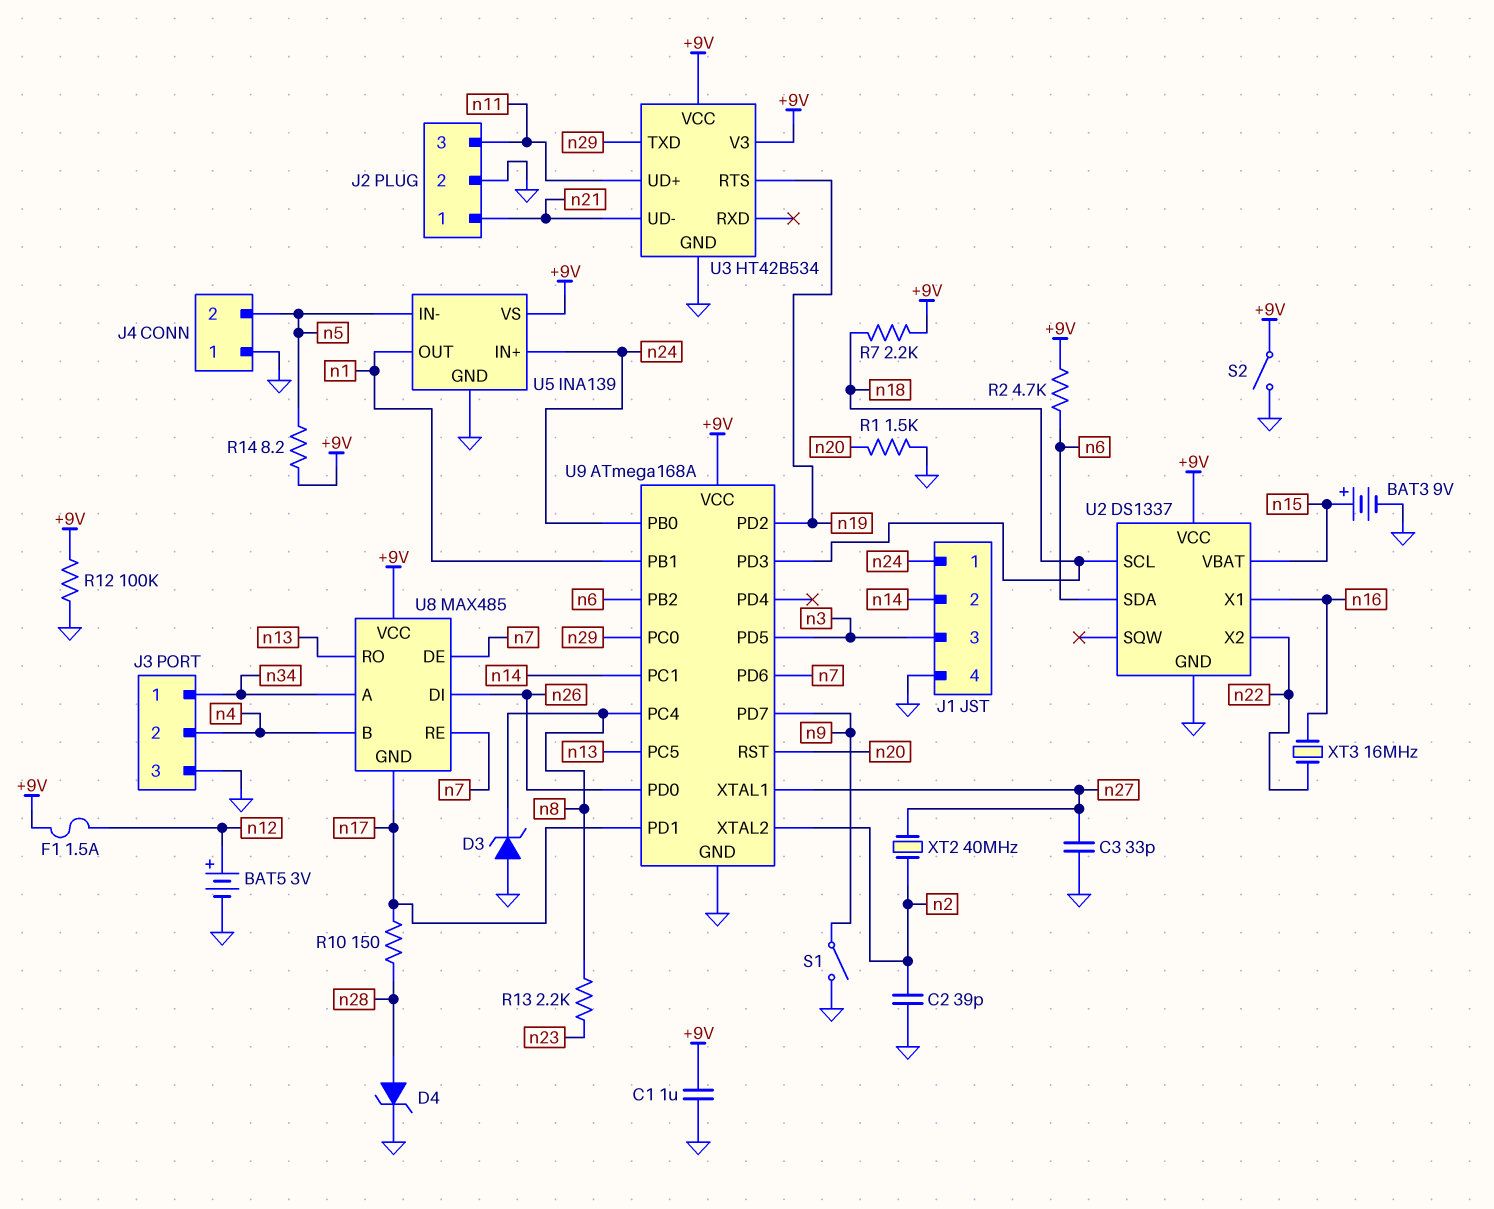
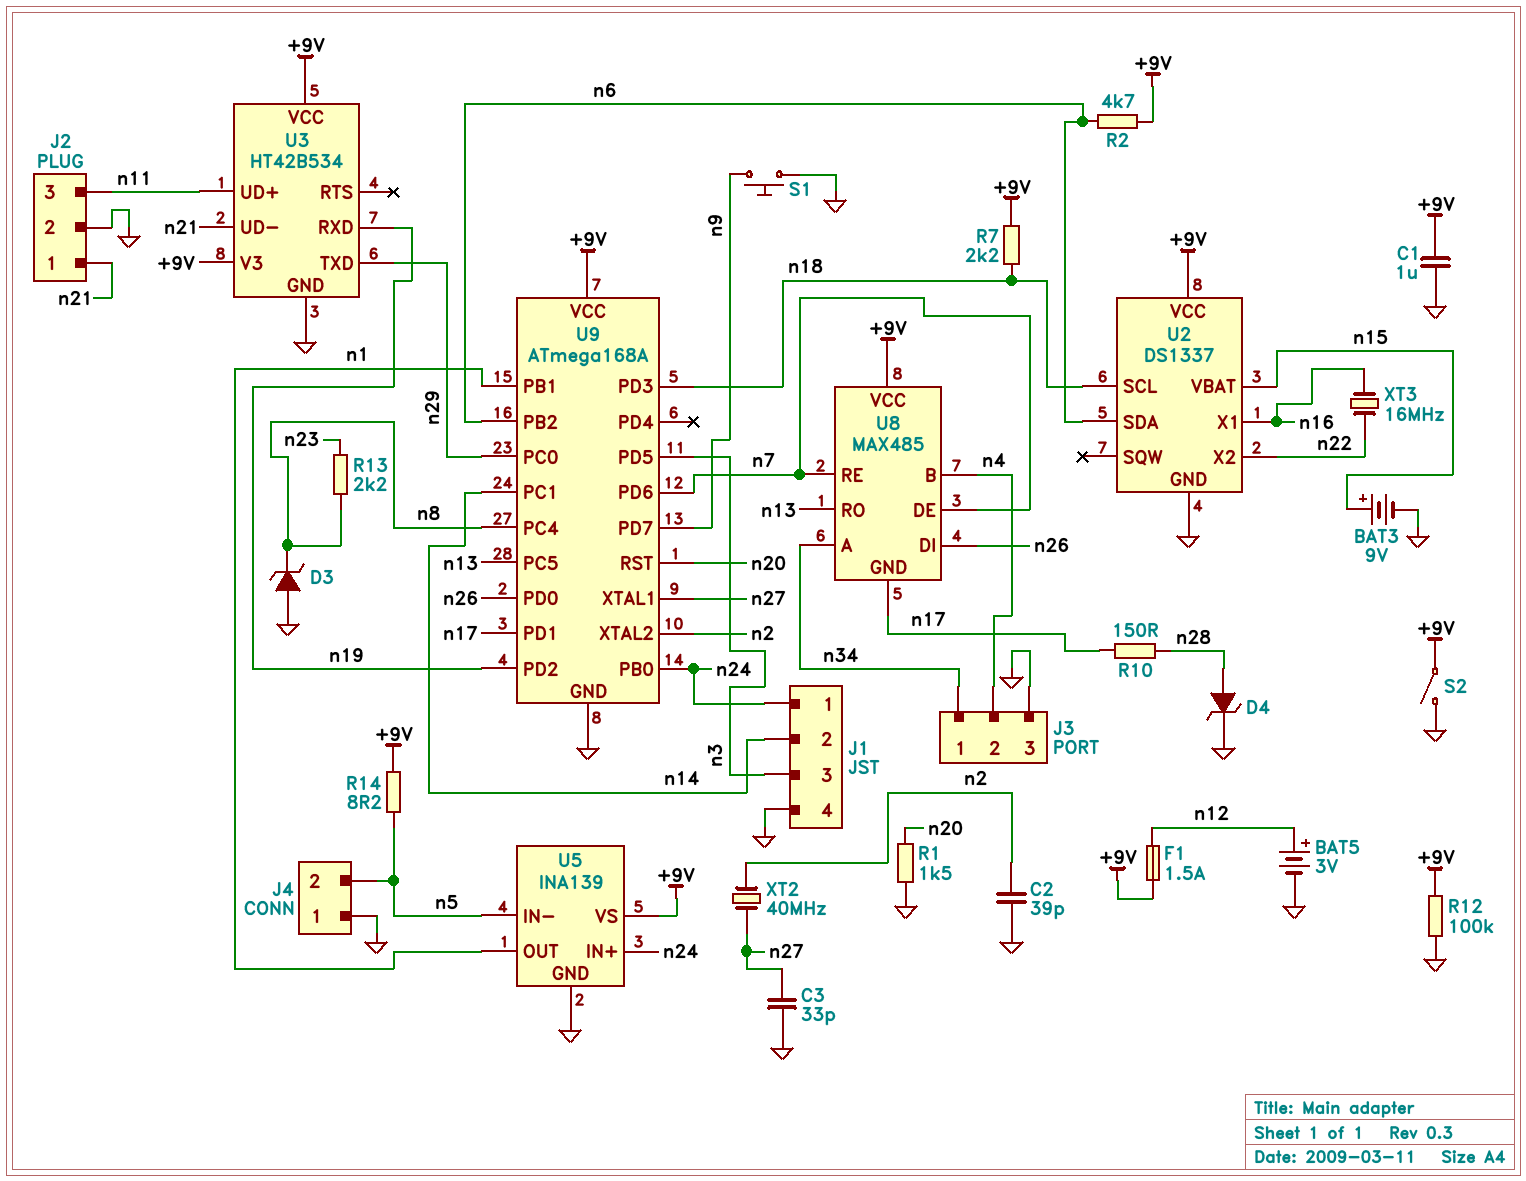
S1: switch (GND, n9) -> button (GND, n9)
U3 pin RTS: n19 -> none
U3 pin RXD: none -> n19

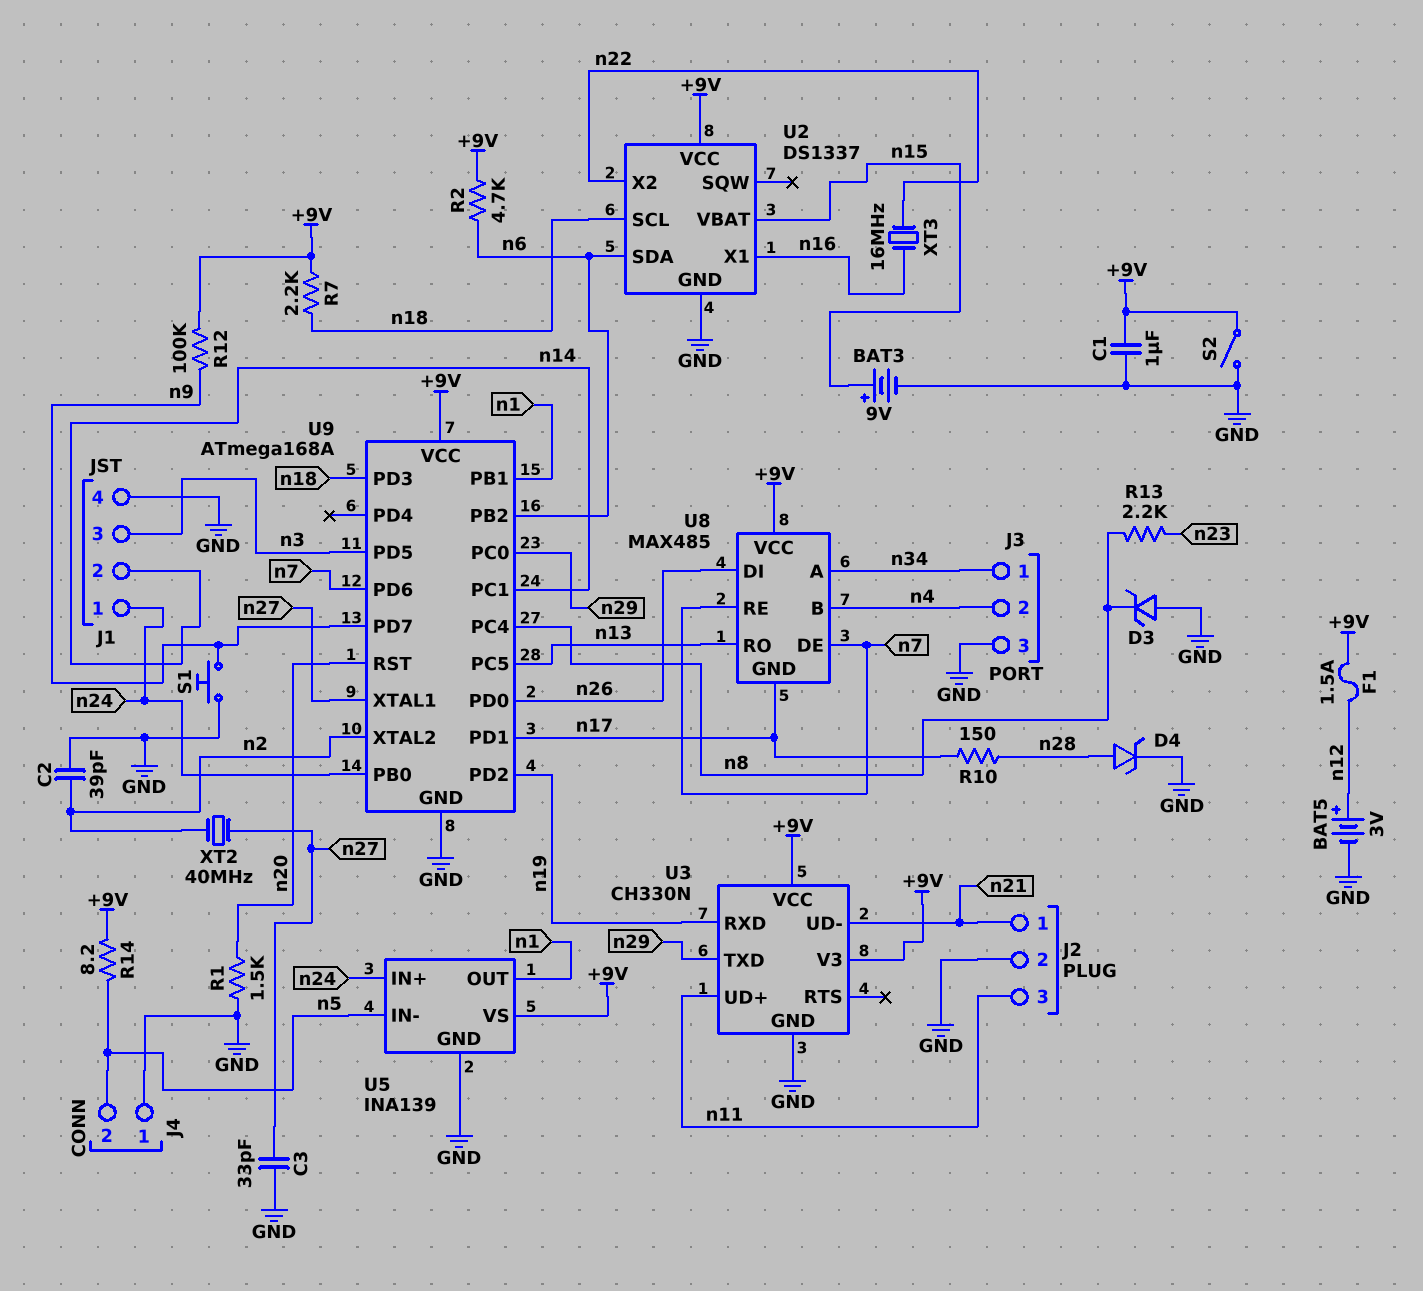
R12: 100k (+9V, GND) -> 100k (+9V, n9)
U3: HT42B534 -> CH330N

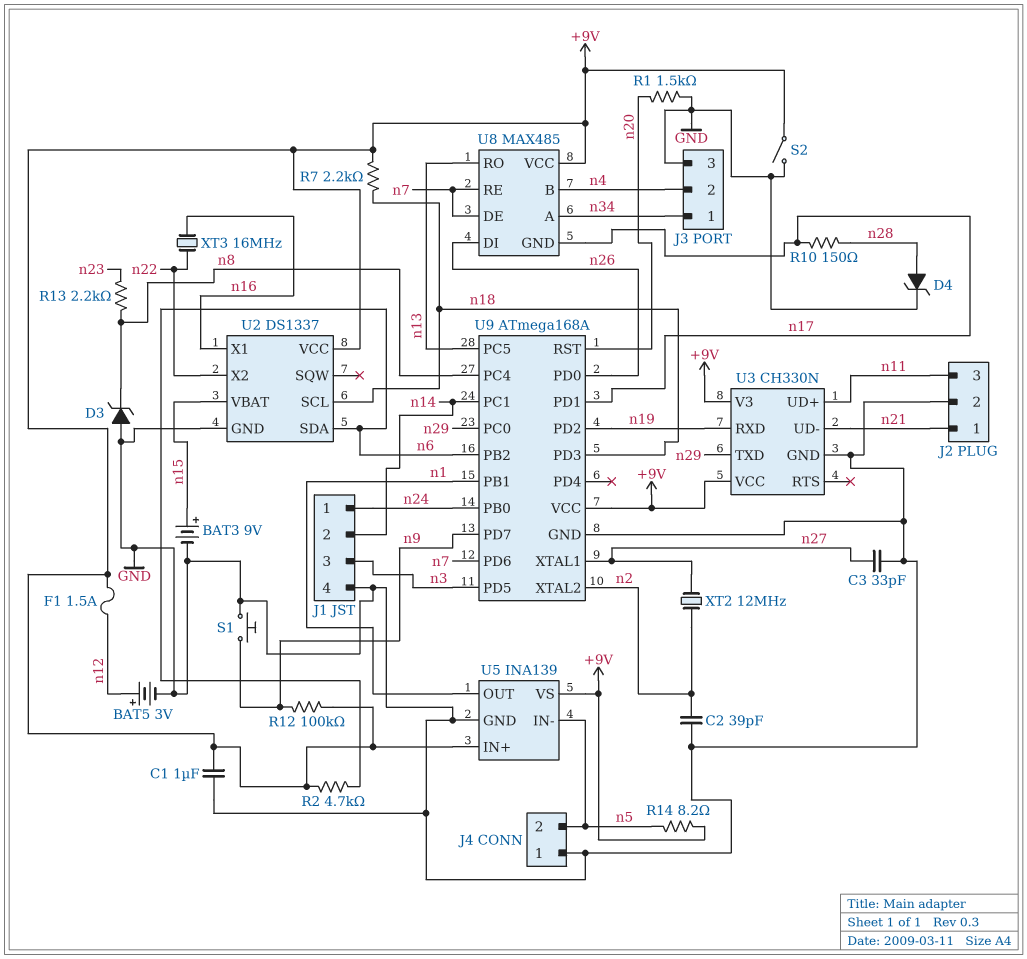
U5 pin IN+: n24 -> +9V
XT2: 40MHz (n2, n27) -> 12MHz (n2, n27)

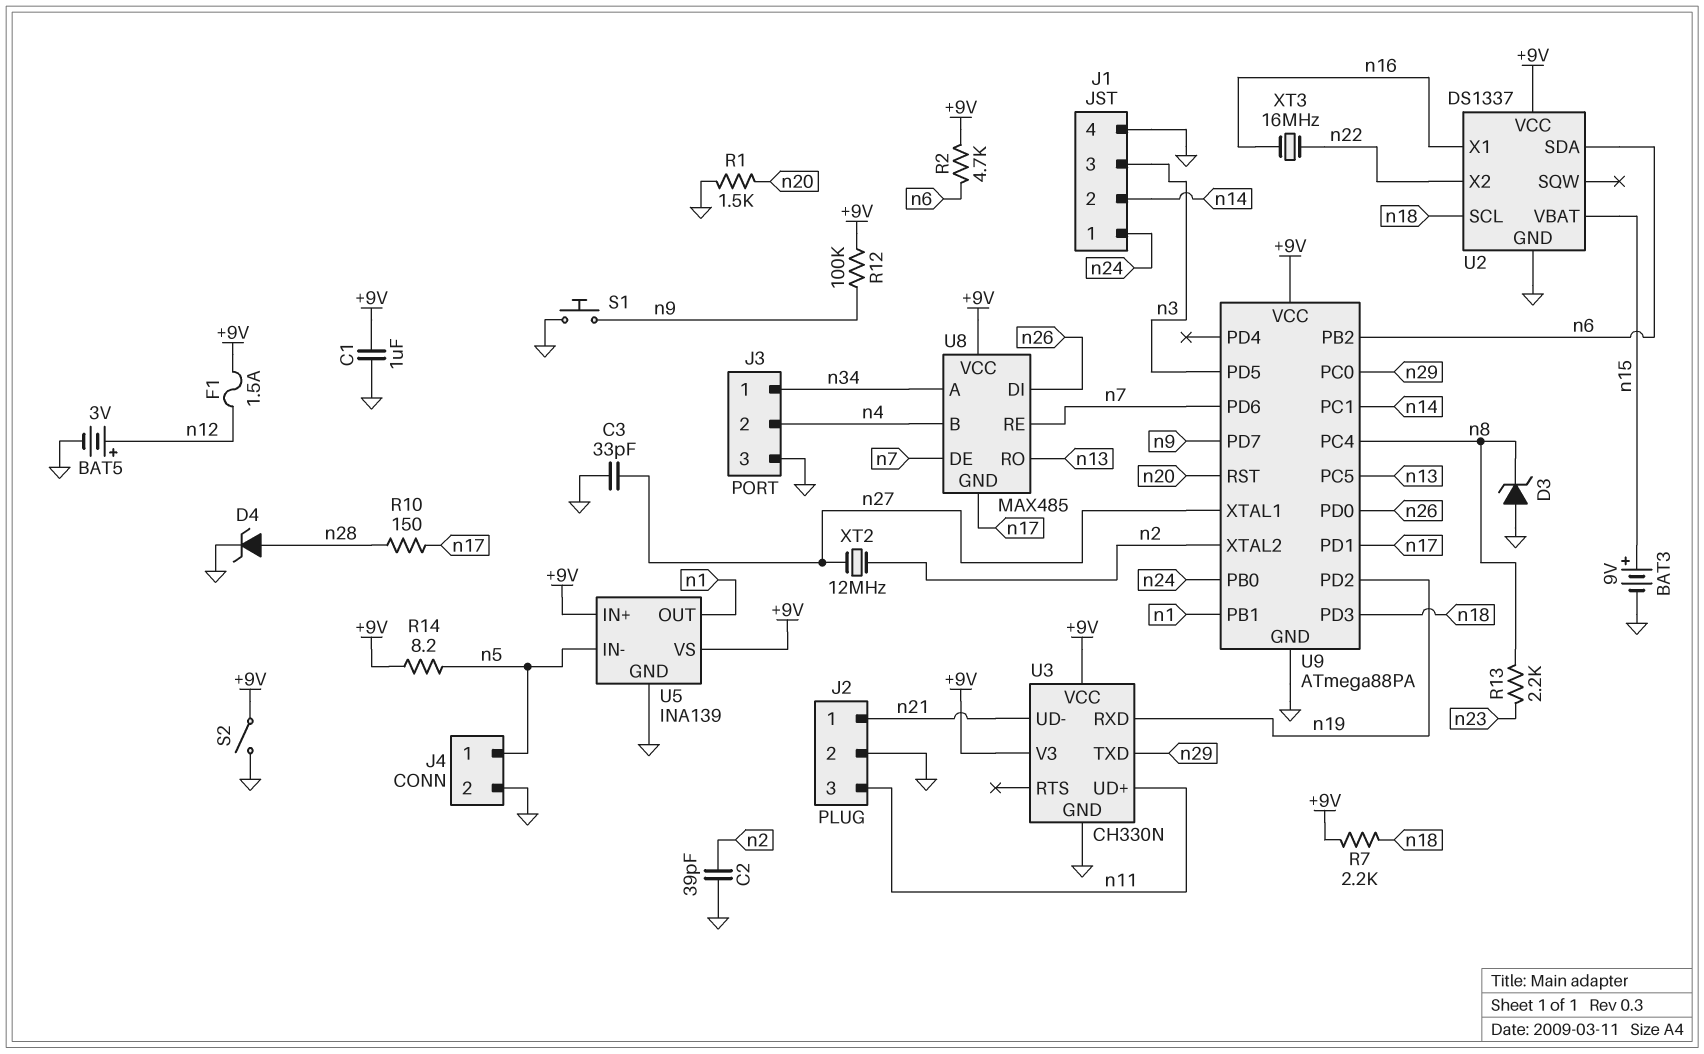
J4 pin 1: GND -> n5
J4 pin 2: n5 -> GND
U9: ATmega168A -> ATmega88PA

